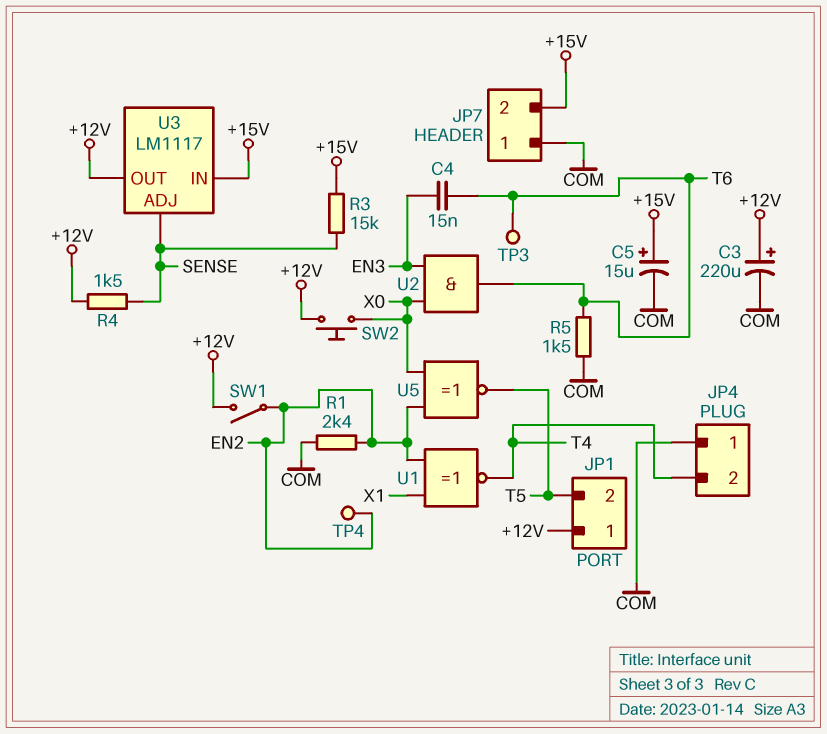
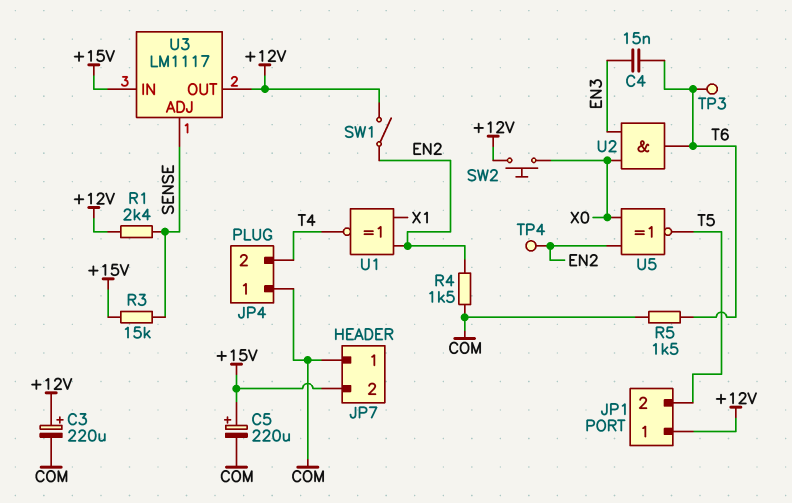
C5: 15uF (plus +15V, minus COM) -> 220uF (plus +15V, minus COM)
R1: 2.4k (COM, EN2) -> 2.4k (+12V, SENSE)
R4: 1.5k (+12V, SENSE) -> 1.5k (COM, EN2)

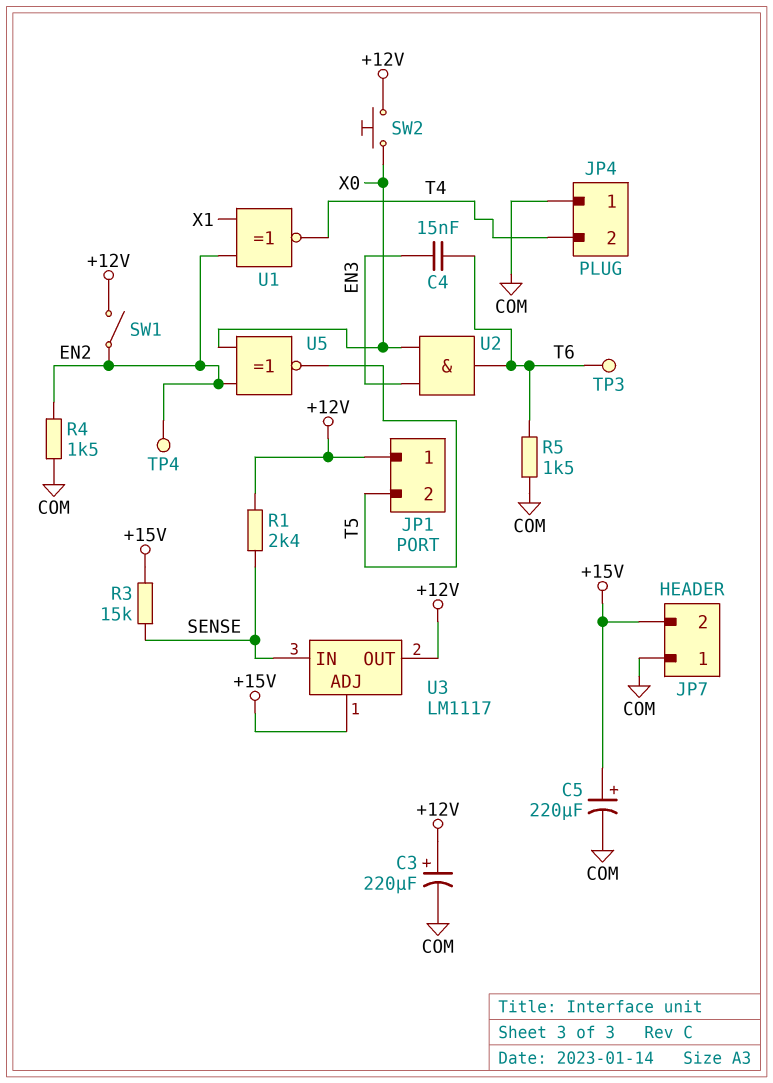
U3 pin ADJ: SENSE -> +15V
U3 pin IN: +15V -> SENSE

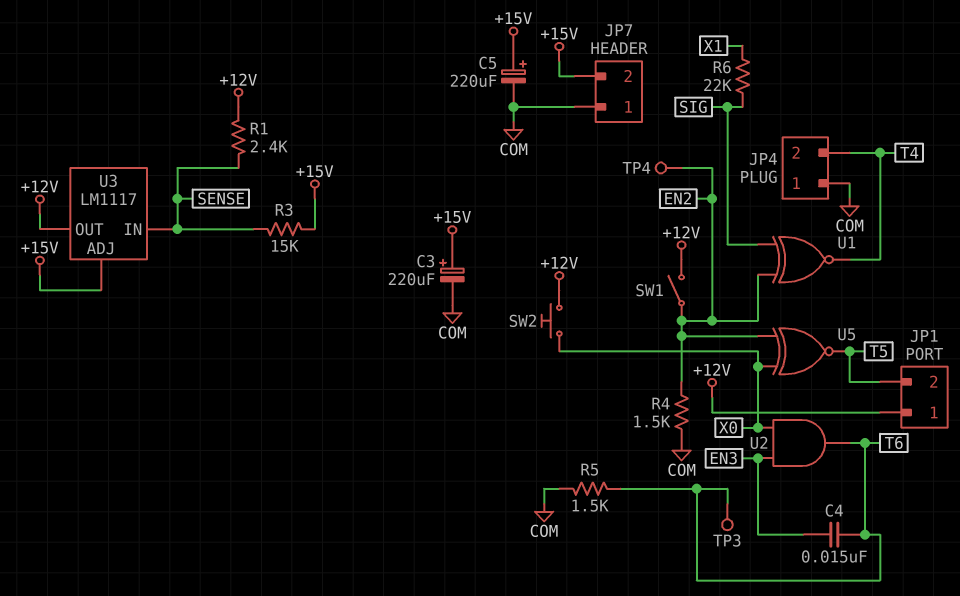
C3: 220uF (plus +12V, minus COM) -> 220uF (plus +15V, minus COM)
R6: none -> 22k (SIG, X1)
U1: XNOR (in EN2, in X1, out T4) -> XNOR (in EN2, in SIG, out T4)

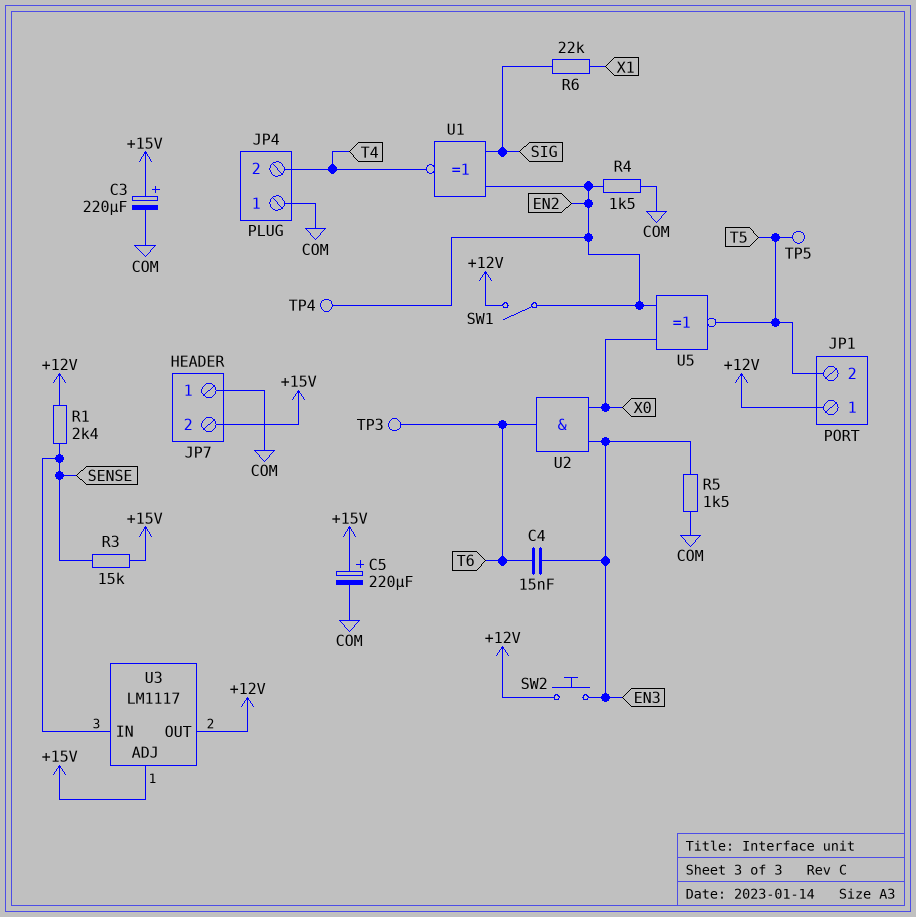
R5: 1.5k (COM, T6) -> 1.5k (COM, EN3)
SW2: button (+12V, X0) -> button (+12V, EN3)
TP5: none -> test point (T5)

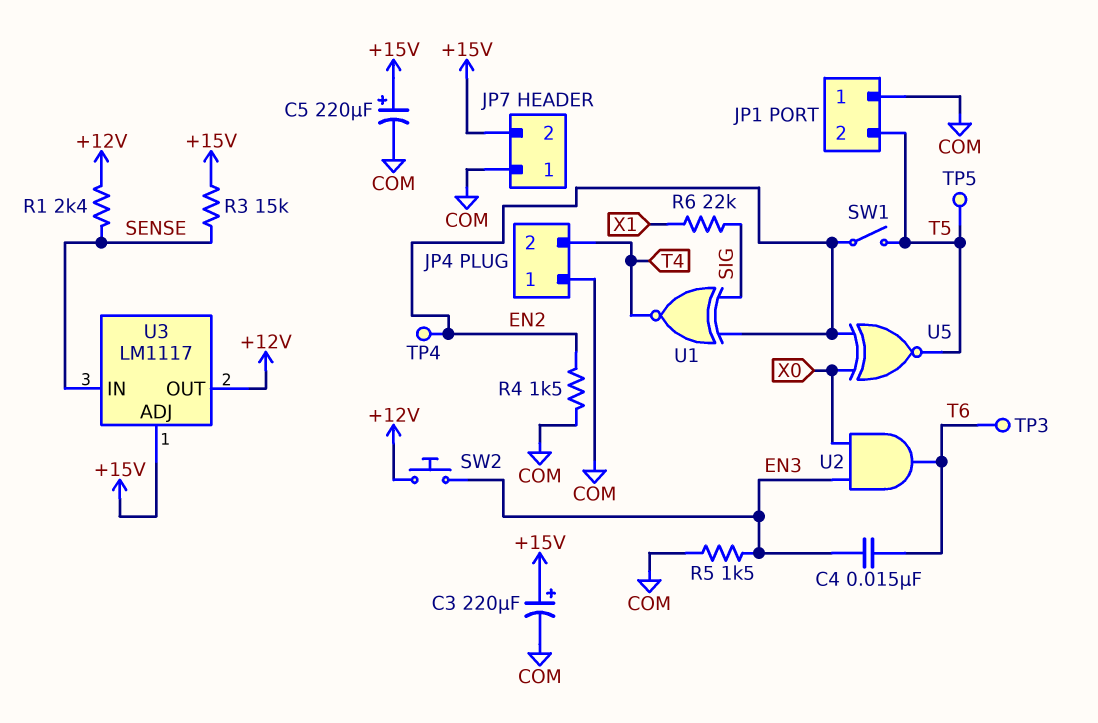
JP1 pin 1: +12V -> COM
SW1: switch (+12V, EN2) -> switch (EN2, T5)

